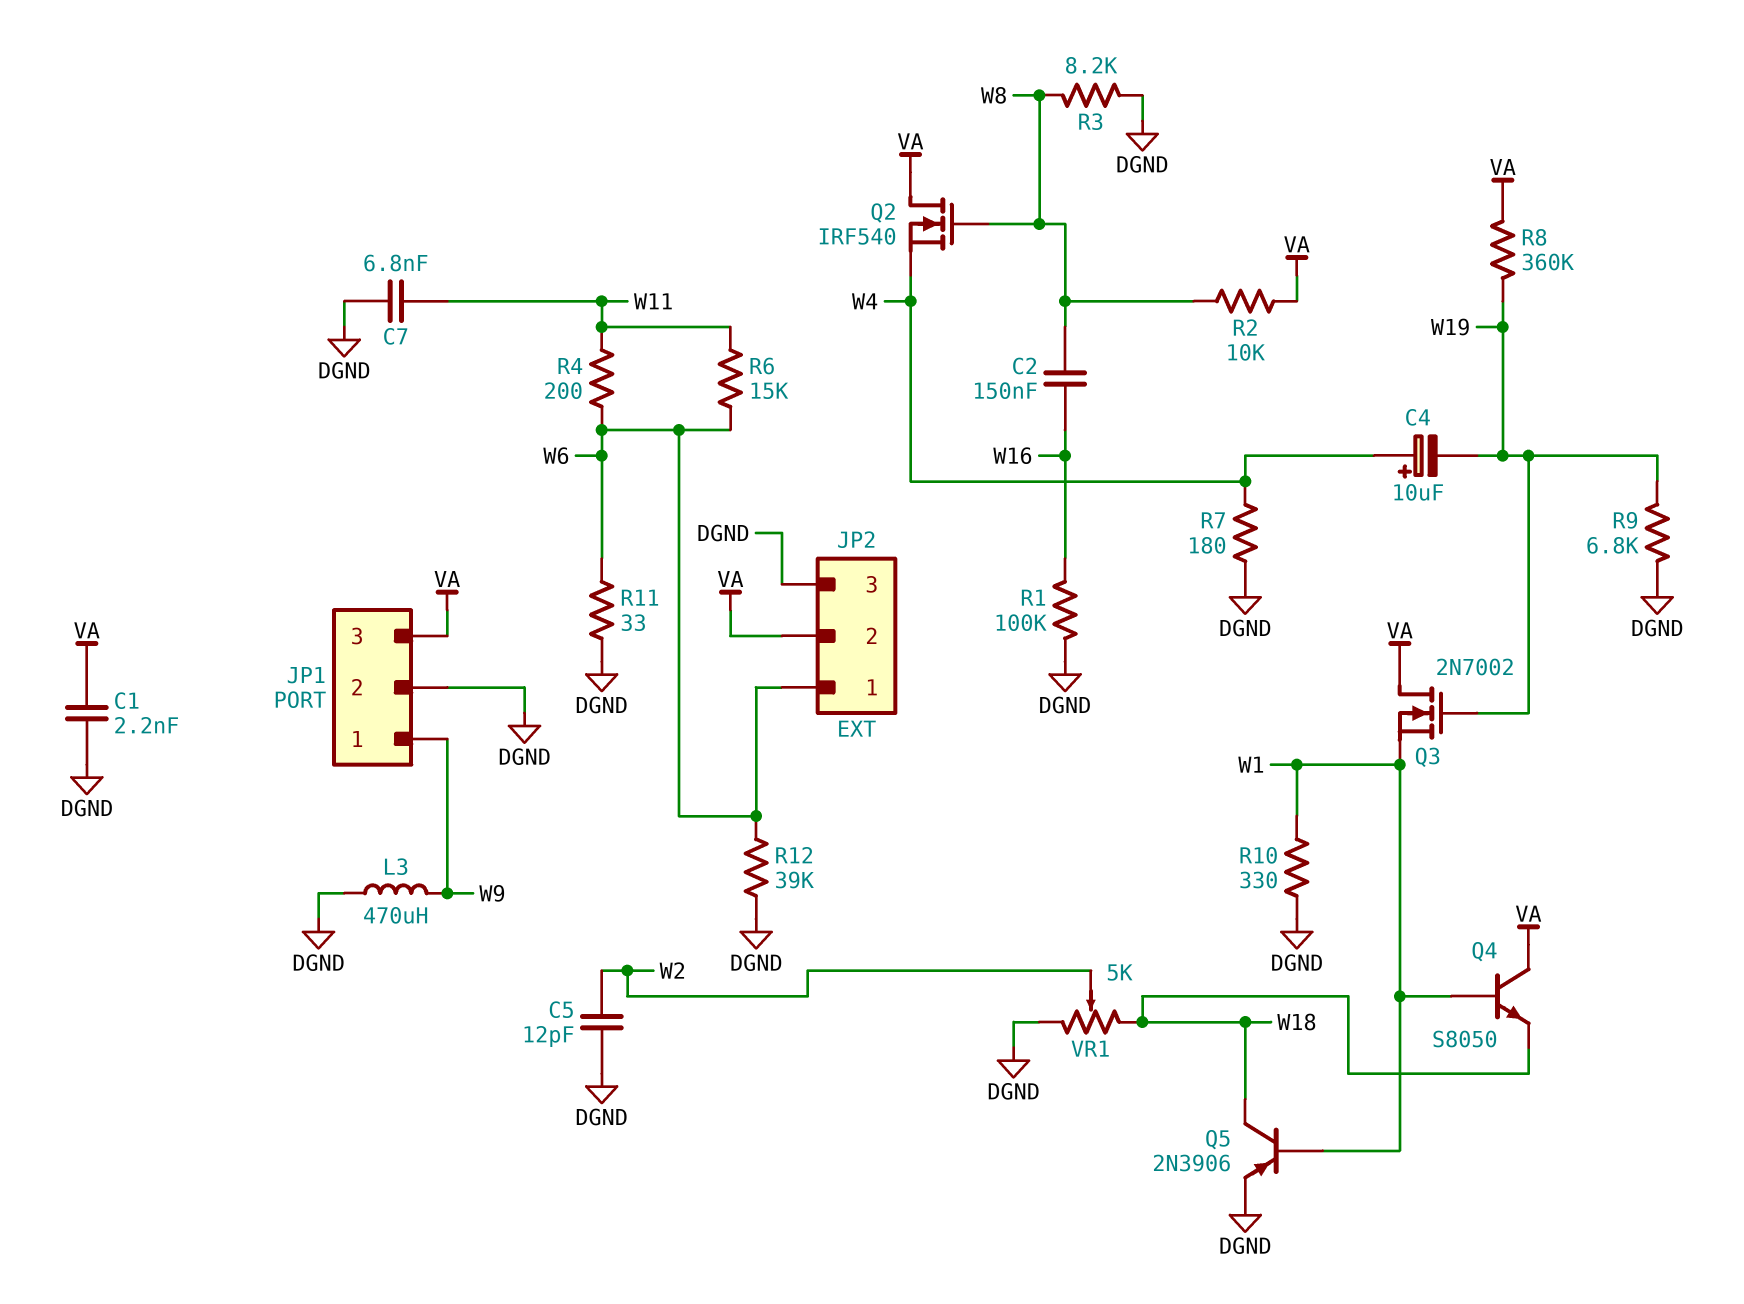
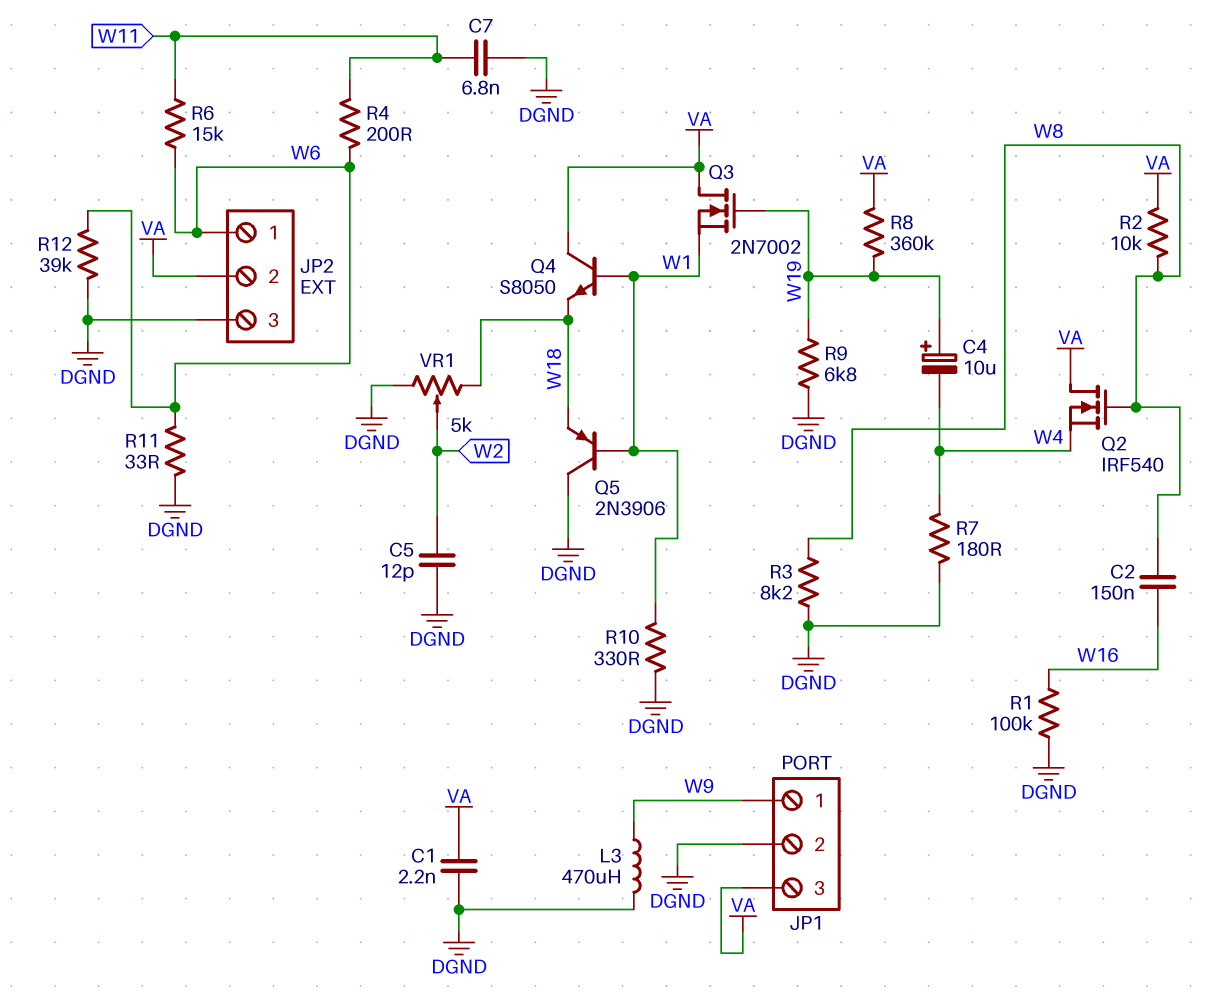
C4: 10uF (plus W4, minus W19) -> 10uF (plus W19, minus W4)
Q5: PNP 2N3906 (B W1, C W18, E DGND) -> PNP 2N3906 (B W1, C DGND, E W18)

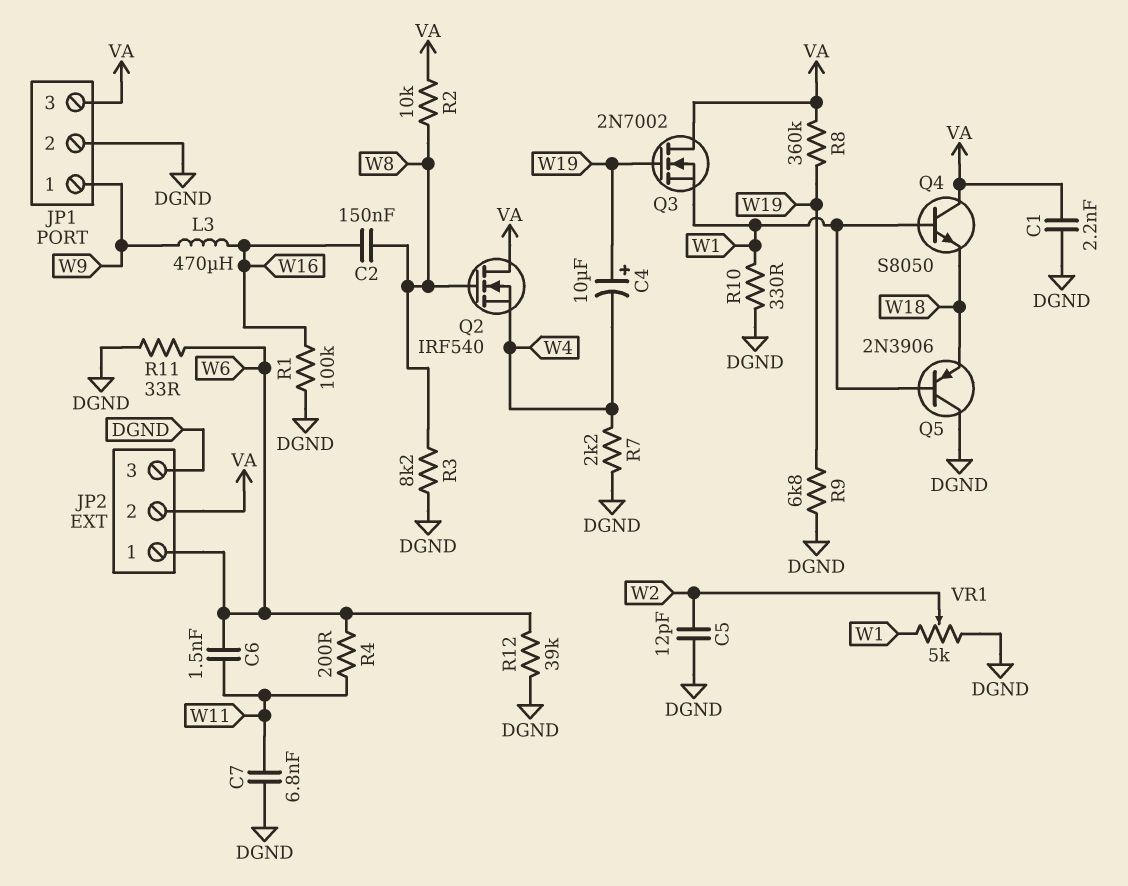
C6: none -> 1.5nF (W6, W11)
L3: 470uH (DGND, W9) -> 470uH (W9, W16)
R6: 15k (W6, W11) -> none
R7: 180 (DGND, W4) -> 2.2k (DGND, W4)
VR1: 5k (DGND, W18, wiper W2) -> 5k (DGND, W1, wiper W2)

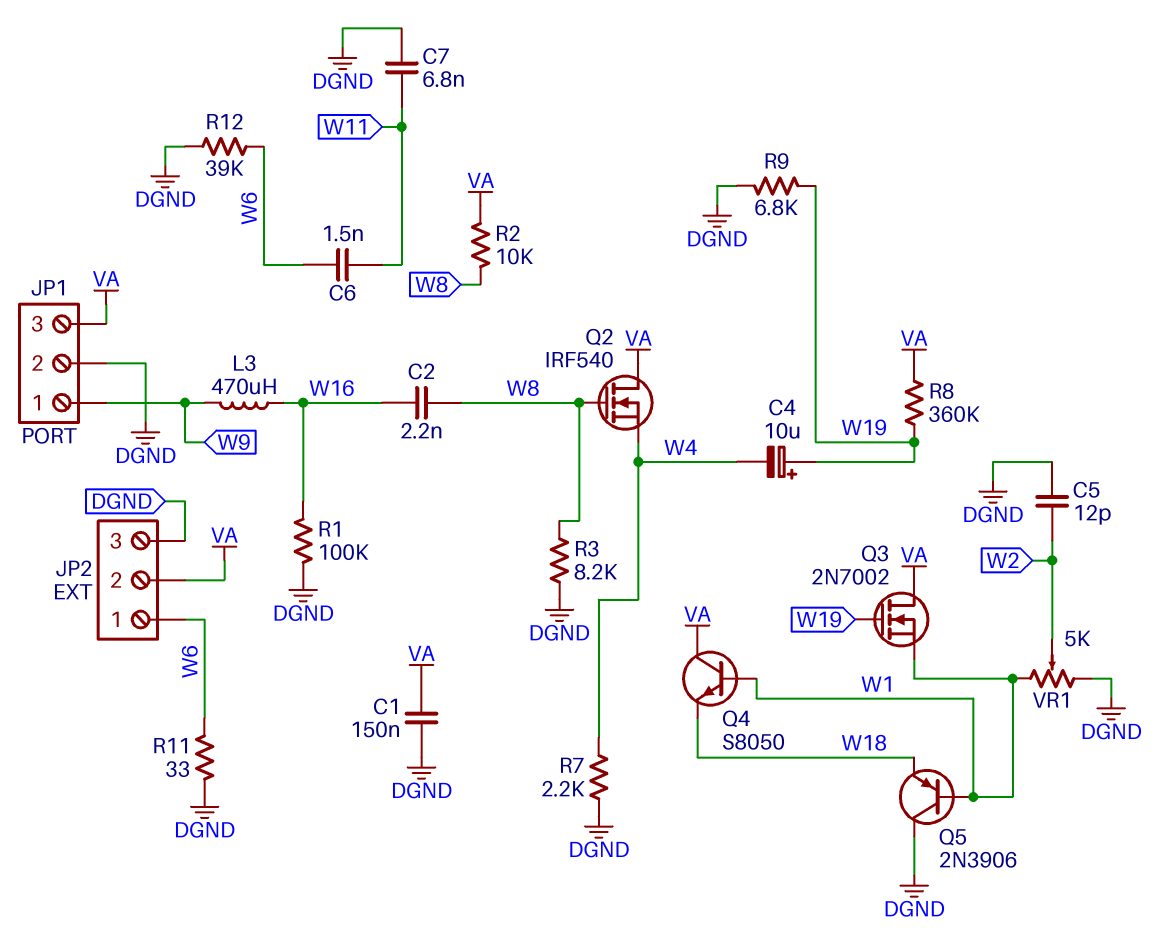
C1: 2.2nF (DGND, VA) -> 150nF (DGND, VA)
C2: 150nF (W8, W16) -> 2.2nF (W8, W16)
R4: 200 (W6, W11) -> none
R10: 330 (DGND, W1) -> none

